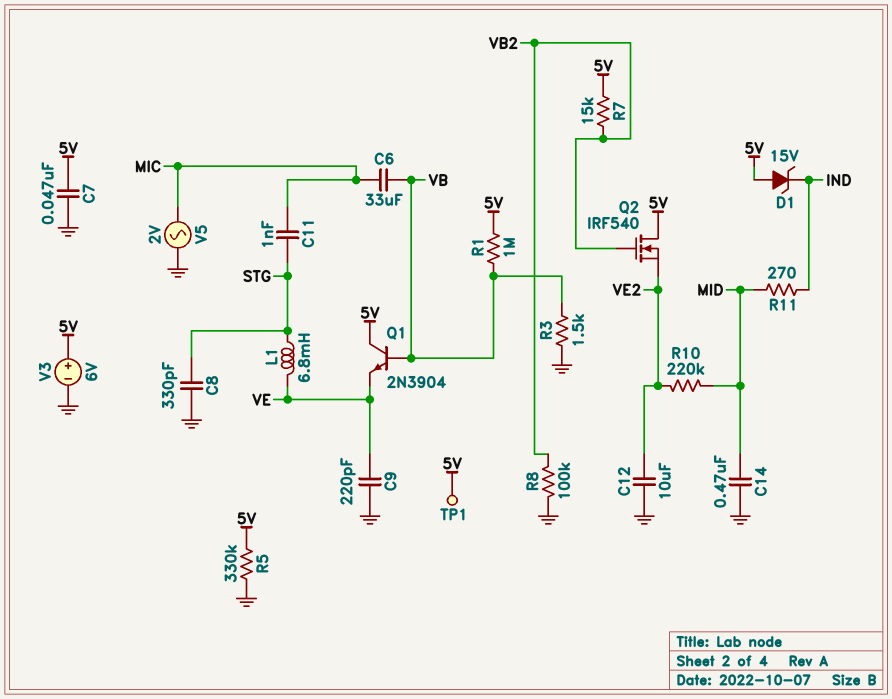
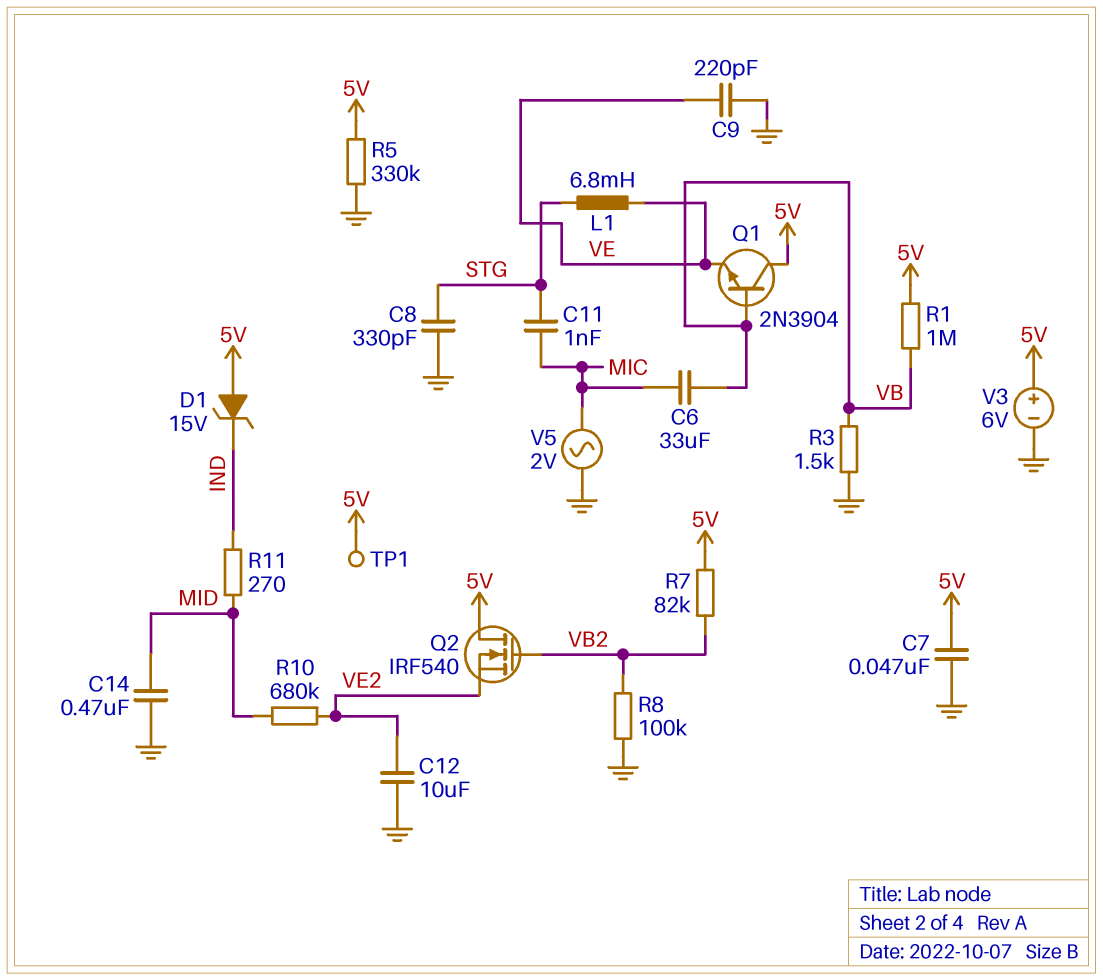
R7: 15k (5V, VB2) -> 82k (5V, VB2)
R10: 220k (MID, VE2) -> 680k (MID, VE2)

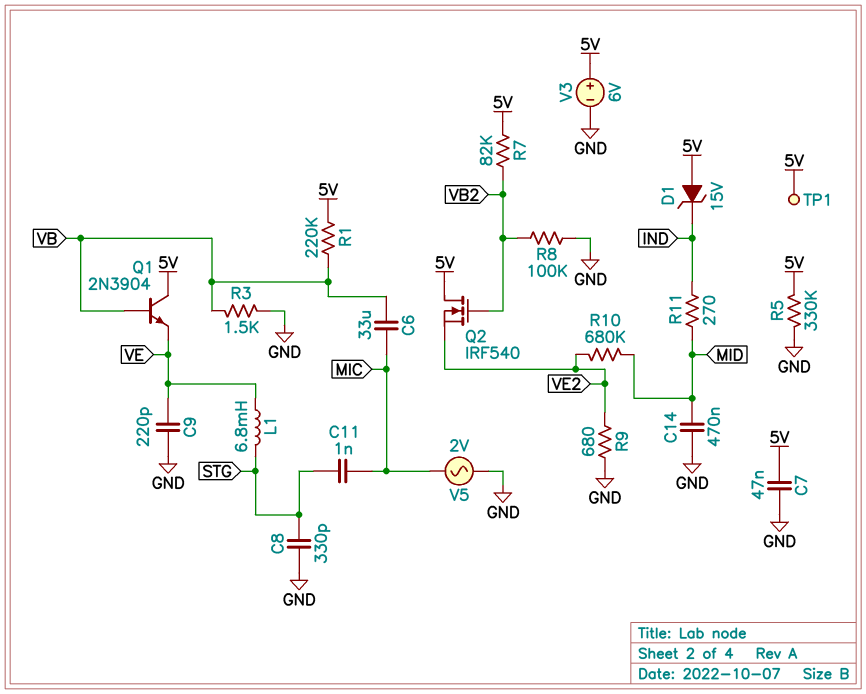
C12: 10uF (GND, VE2) -> none
R1: 1M (5V, VB) -> 220k (5V, VB)
R9: none -> 680 (GND, VE2)

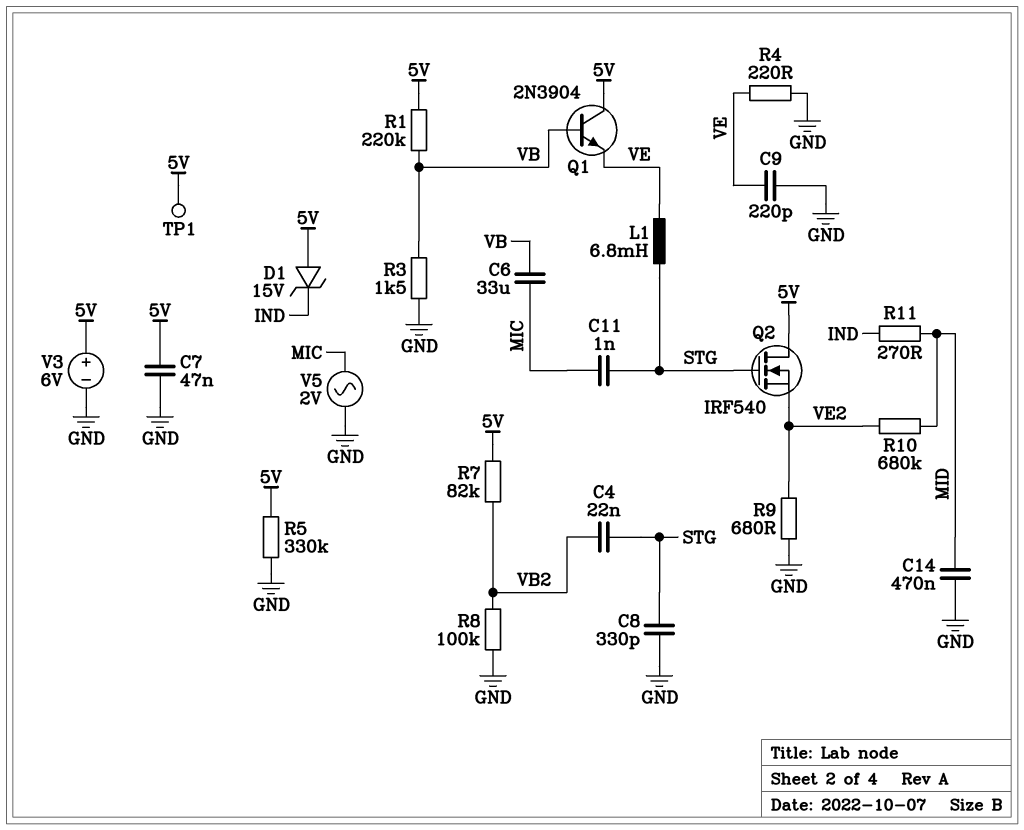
C4: none -> 22nF (STG, VB2)
Q2: NMOS IRF540 (G VB2, D 5V, S VE2) -> NMOS IRF540 (G STG, D 5V, S VE2)
R4: none -> 220 (GND, VE)

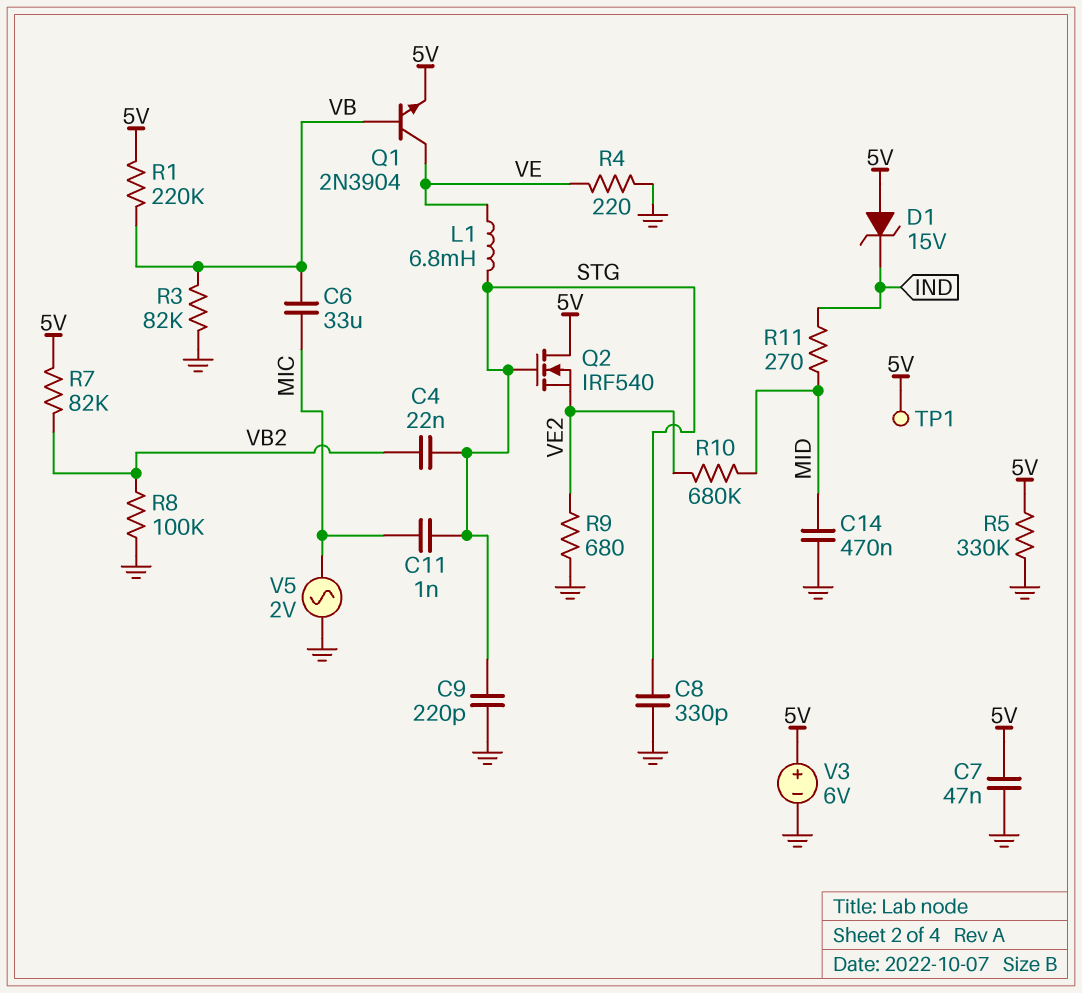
C9: 220pF (GND, VE) -> 220pF (GND, STG)
Q1: NPN 2N3904 (B VB, C 5V, E VE) -> NPN 2N3904 (B VB, C VE, E 5V)
R3: 1.5k (GND, VB) -> 82k (GND, VB)

